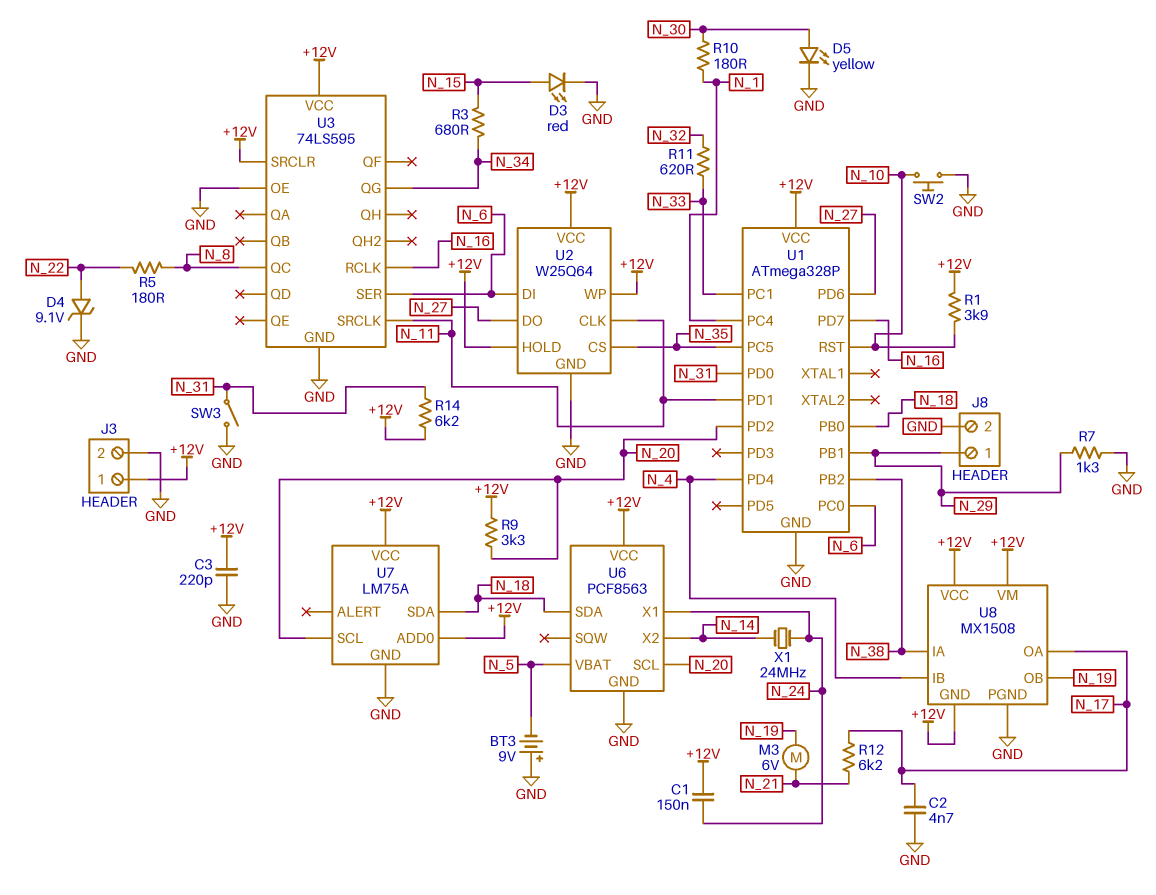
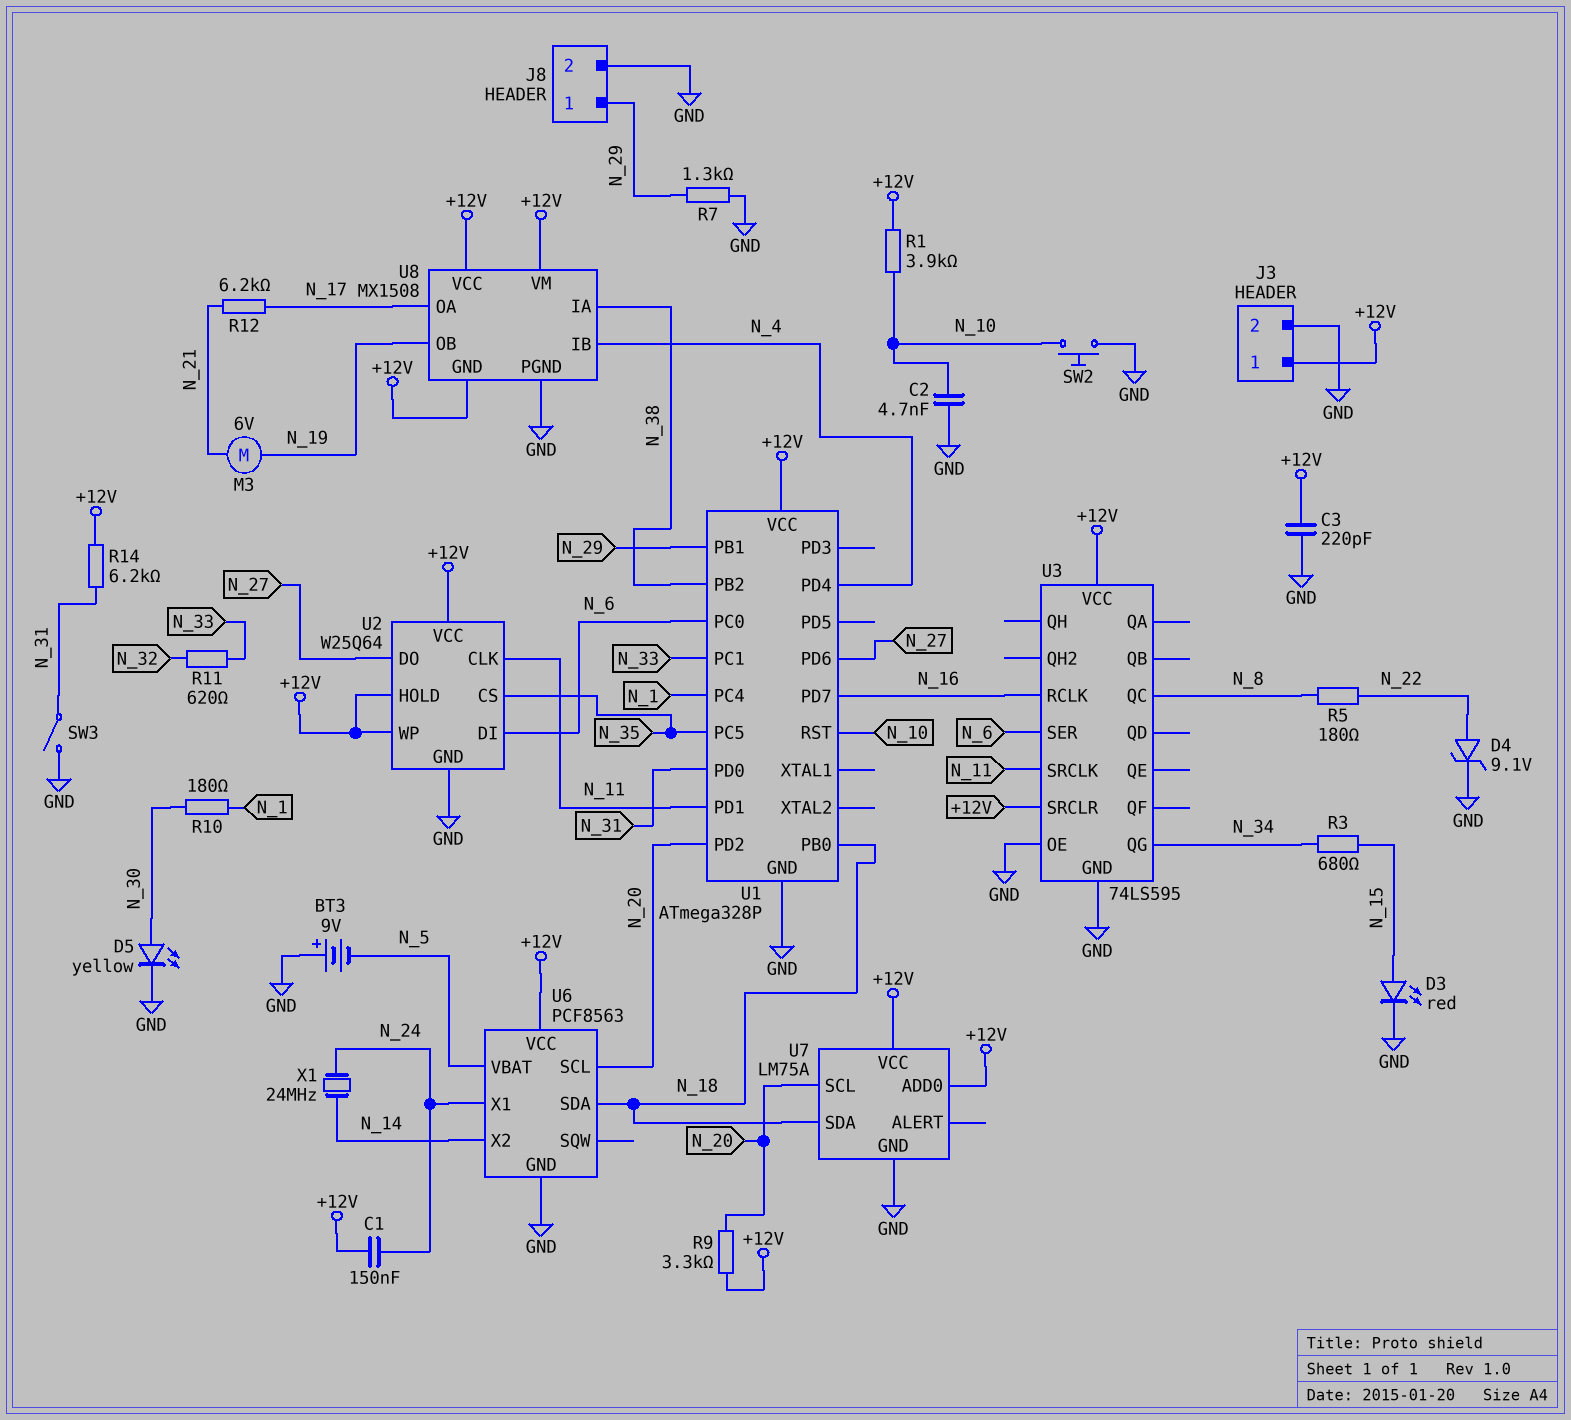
C2: 4.7nF (GND, N_17) -> 4.7nF (GND, N_10)

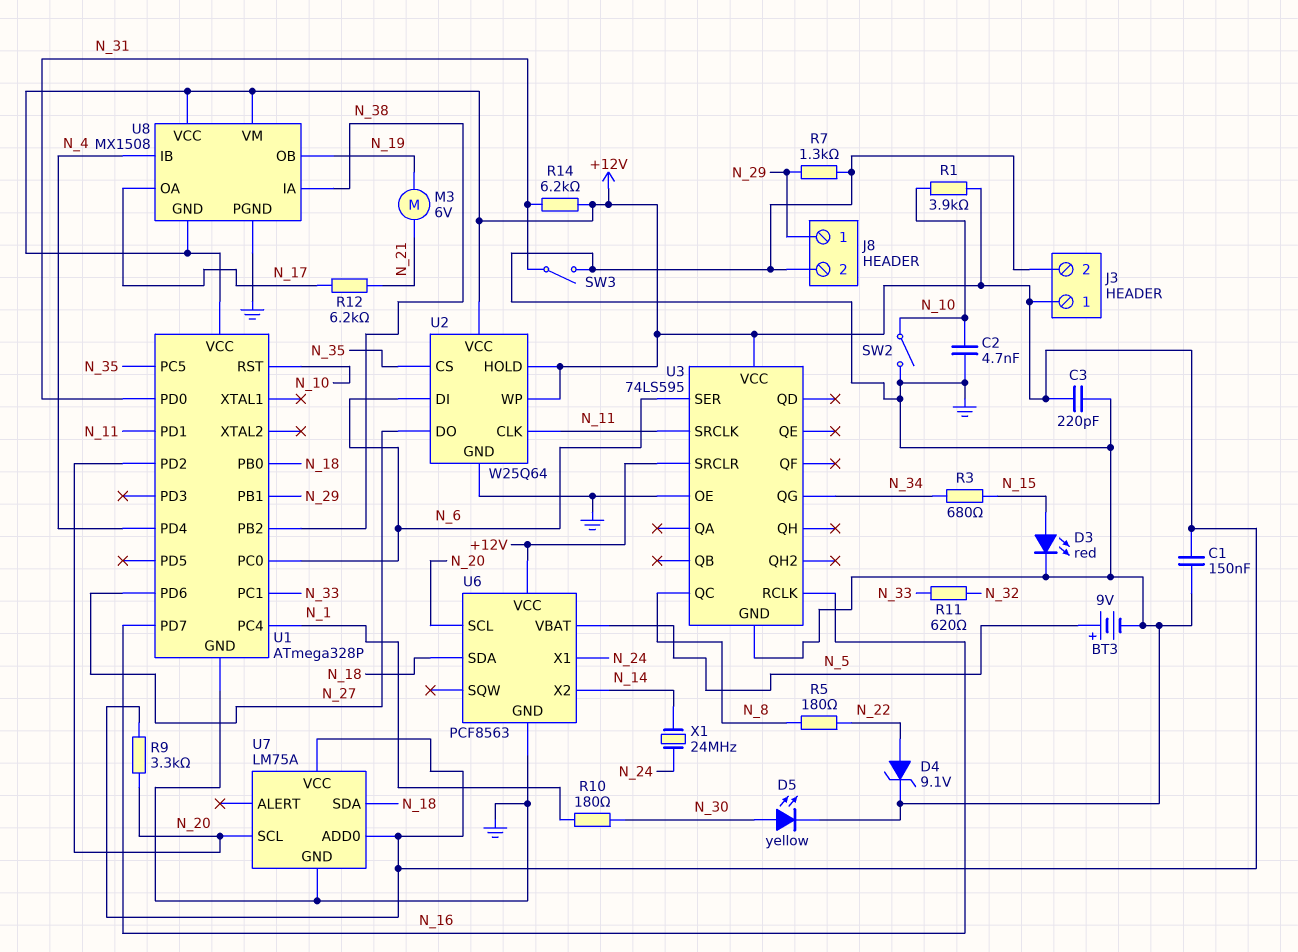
BT3: 9V (plus GND, minus N_5) -> 9V (plus N_5, minus GND)
C1: 150nF (+12V, N_24) -> 150nF (+12V, GND)
SW2: button (GND, N_10) -> switch (GND, N_10)

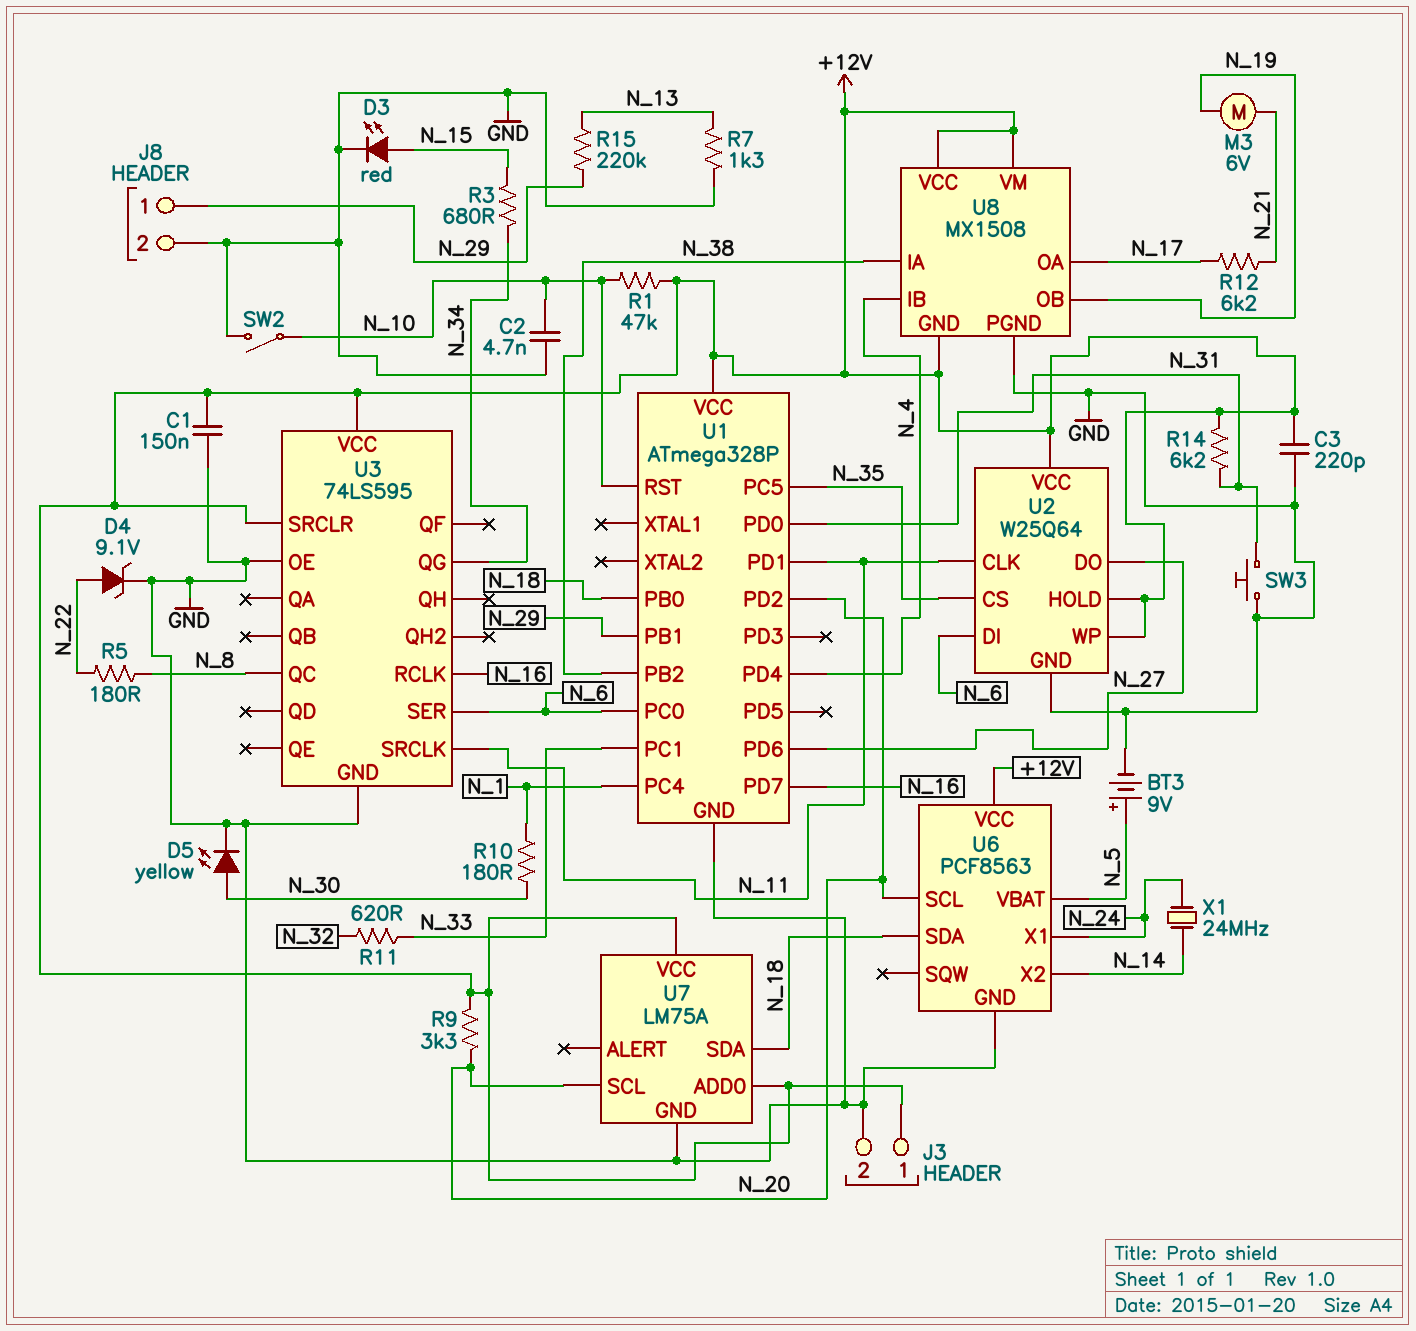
R1: 3.9k (+12V, N_10) -> 47k (+12V, N_10)
R7: 1.3k (GND, N_29) -> 1.3k (GND, N_13)
R15: none -> 220k (N_13, N_29)
SW3: switch (GND, N_31) -> button (GND, N_31)

